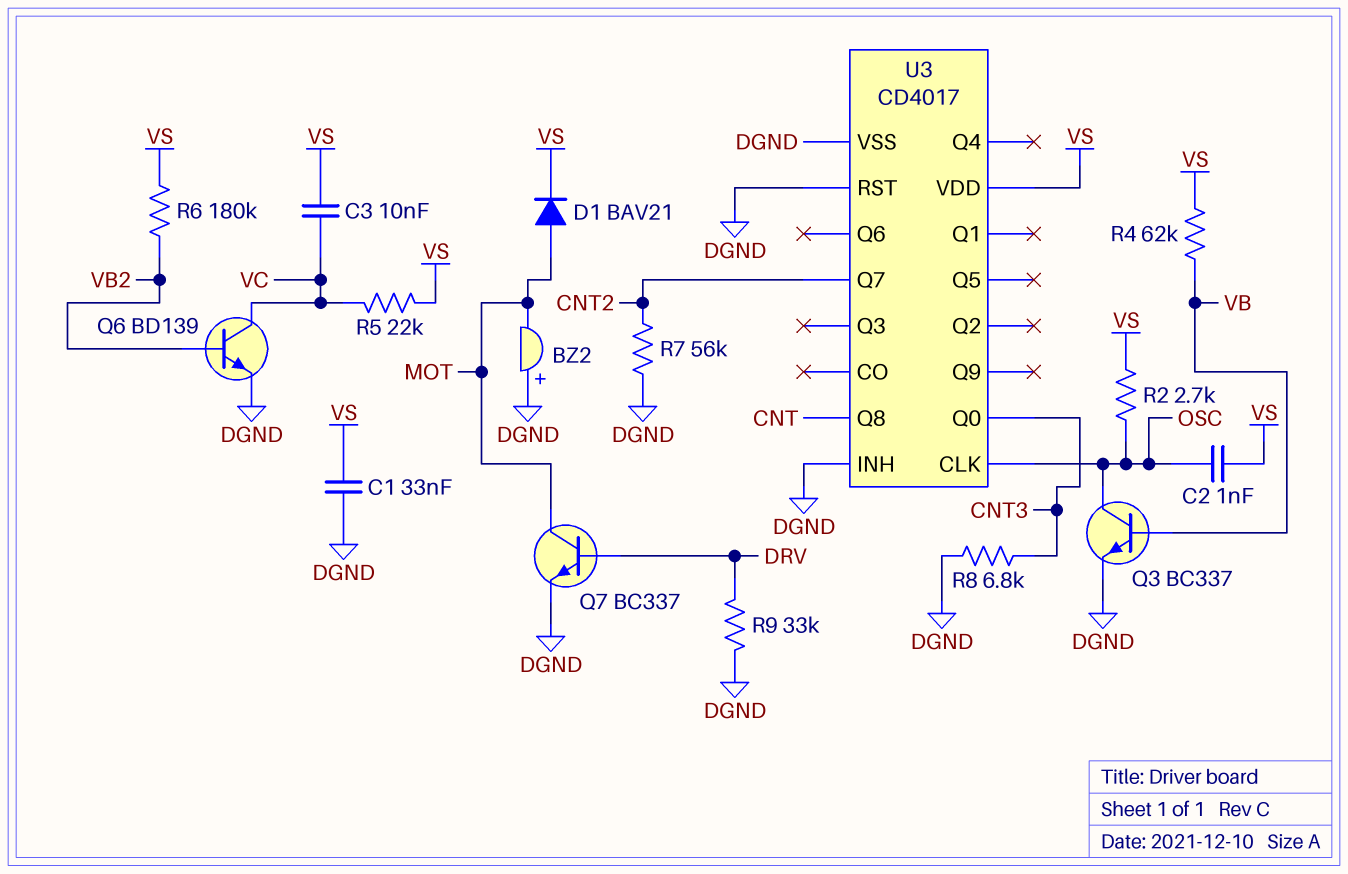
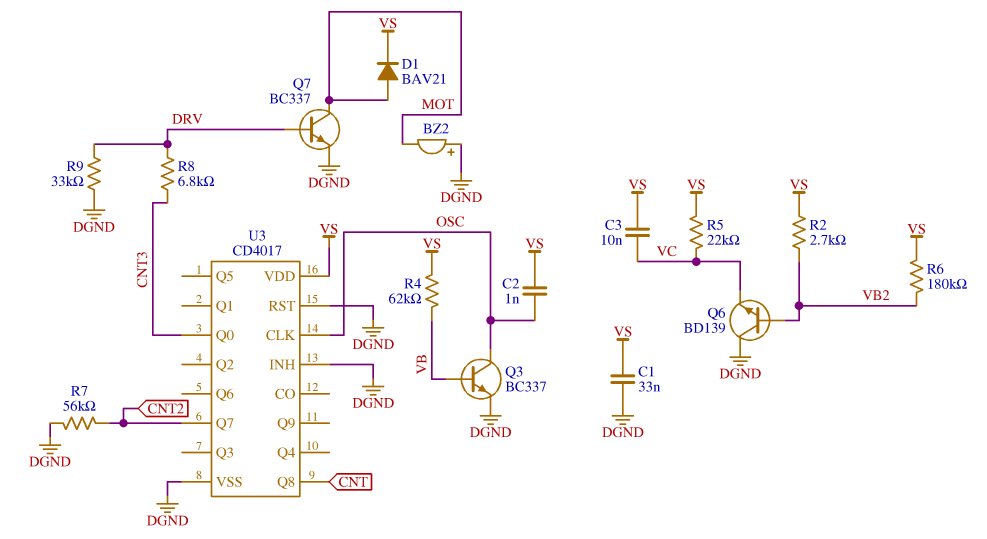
Q6: NPN BD139 (B VB2, C VC, E DGND) -> NPN BD139 (B VB2, C DGND, E VC)
R2: 2.7k (OSC, VS) -> 2.7k (VB2, VS)
R8: 6.8k (CNT3, DGND) -> 6.8k (CNT3, DRV)

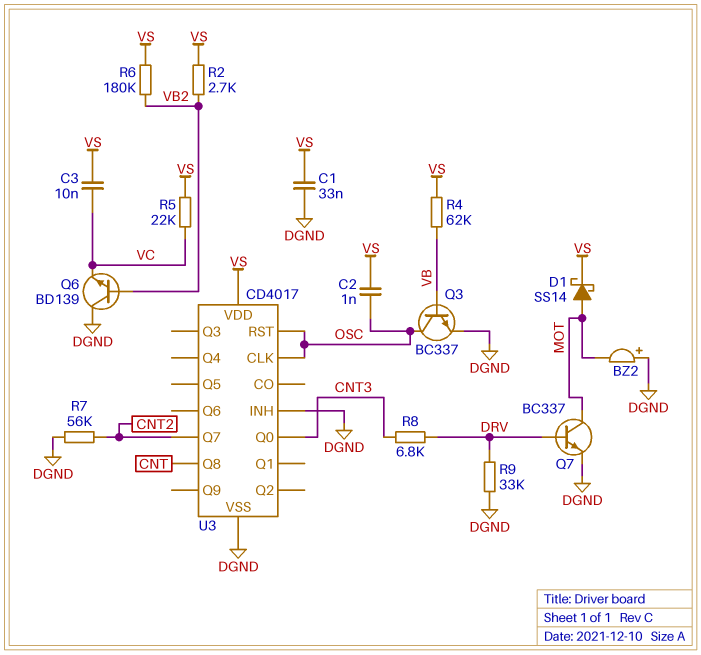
D1: diode BAV21 (A MOT, K VS) -> schottky SS14 (A MOT, K VS)
U3 pin RST: DGND -> OSC

